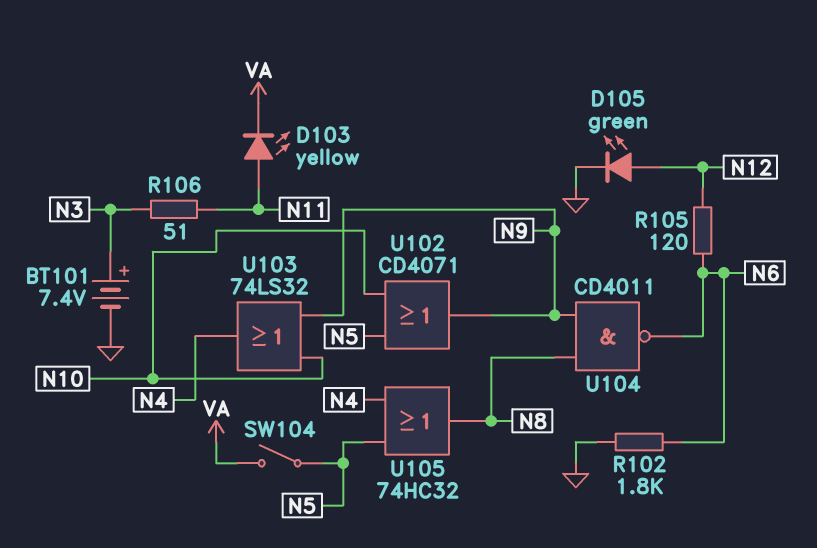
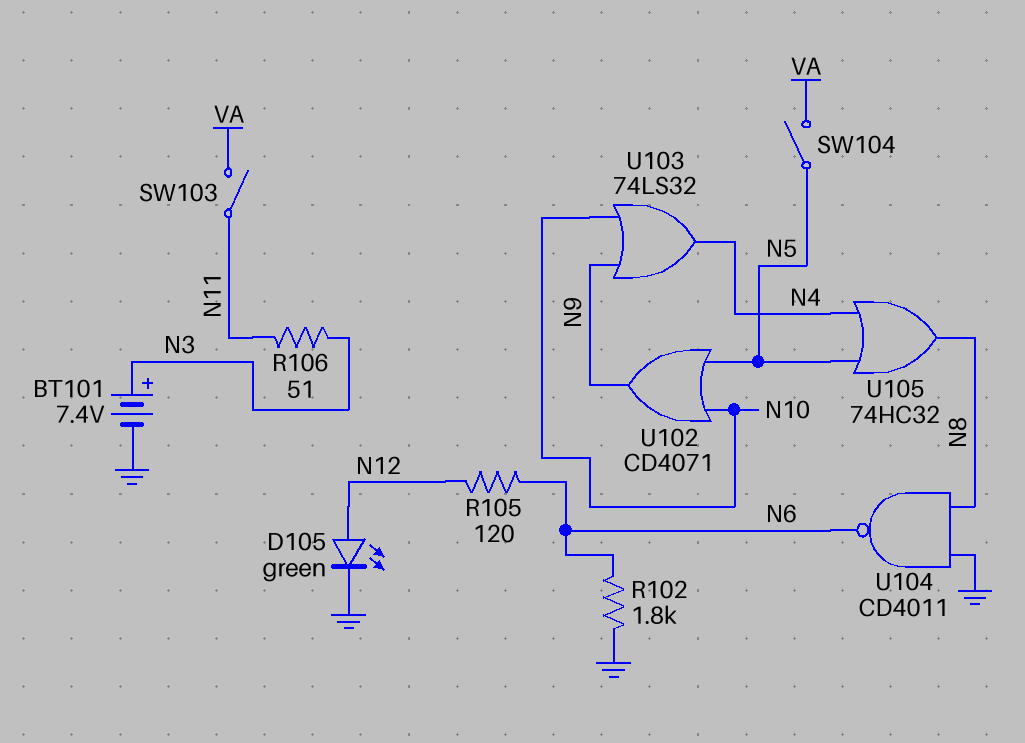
D103: LED yellow (A N11, K VA) -> none
SW103: none -> switch (N11, VA)
U104: NAND CD4011 (in N8, in N9, out N6) -> NAND CD4011 (in GND, in N8, out N6)

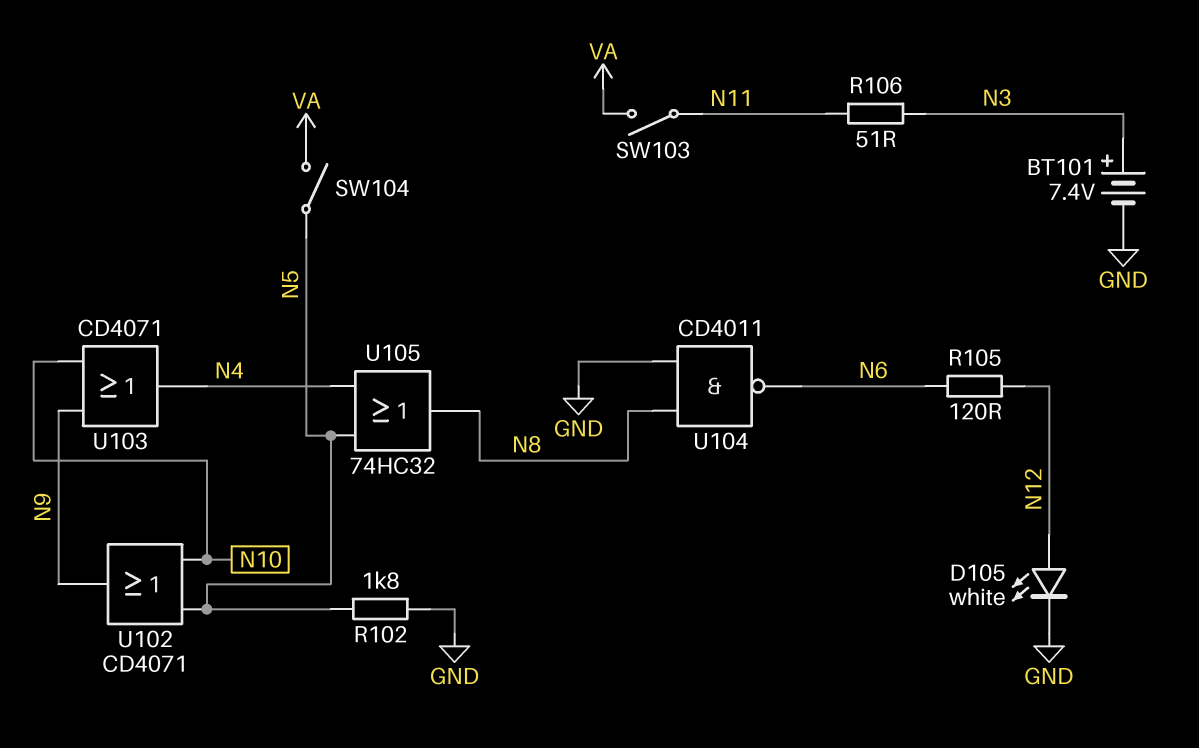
D105: LED green (A N12, K GND) -> LED white (A N12, K GND)
R102: 1.8k (GND, N6) -> 1.8k (GND, N5)
U103: OR 74LS32 (in N9, in N10, out N4) -> OR CD4071 (in N9, in N10, out N4)

